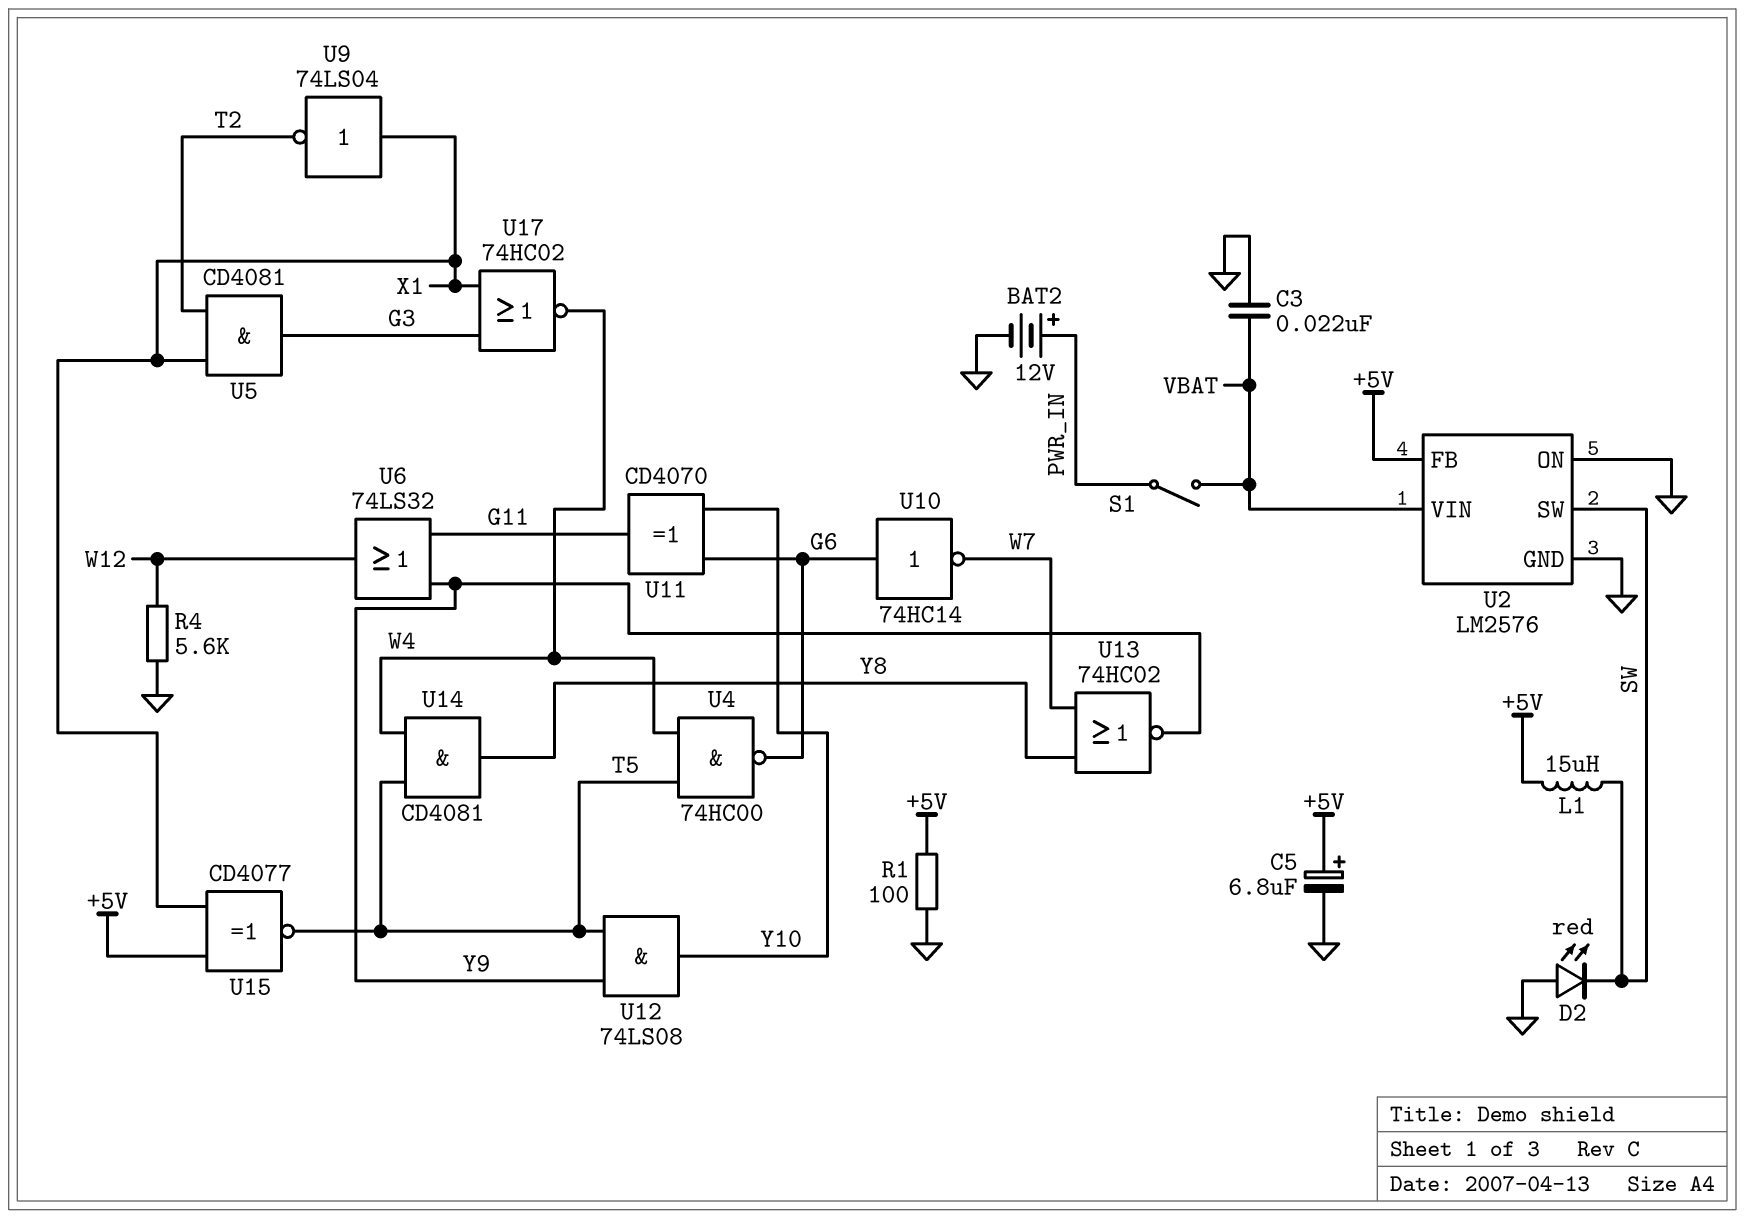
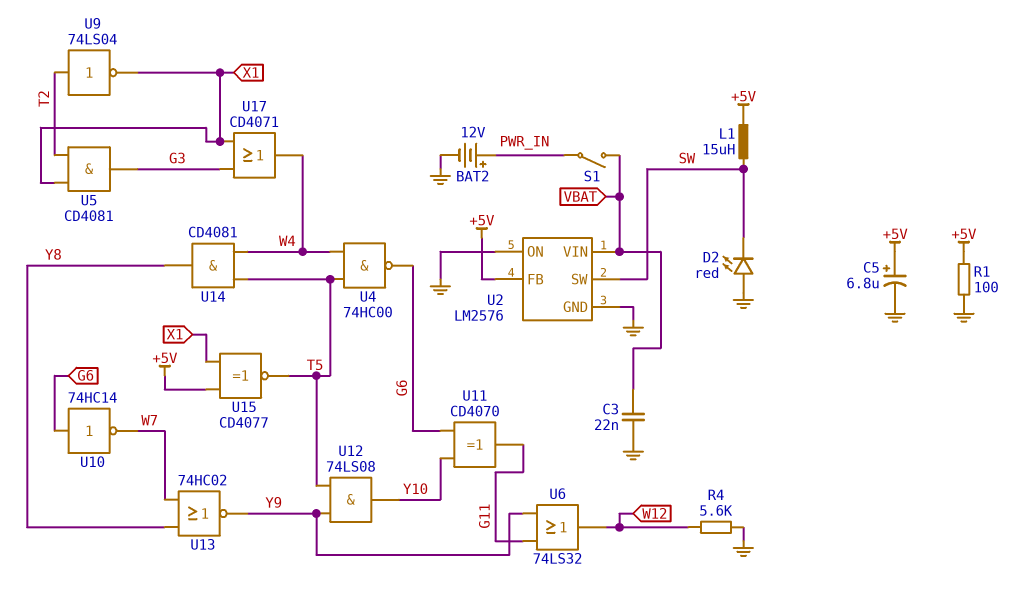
U9: NOT 74LS04 (in X1, out T2) -> NOT 74LS04 (in T2, out X1)
U17: NOR 74HC02 (in G3, in X1, out W4) -> OR CD4071 (in G3, in X1, out W4)

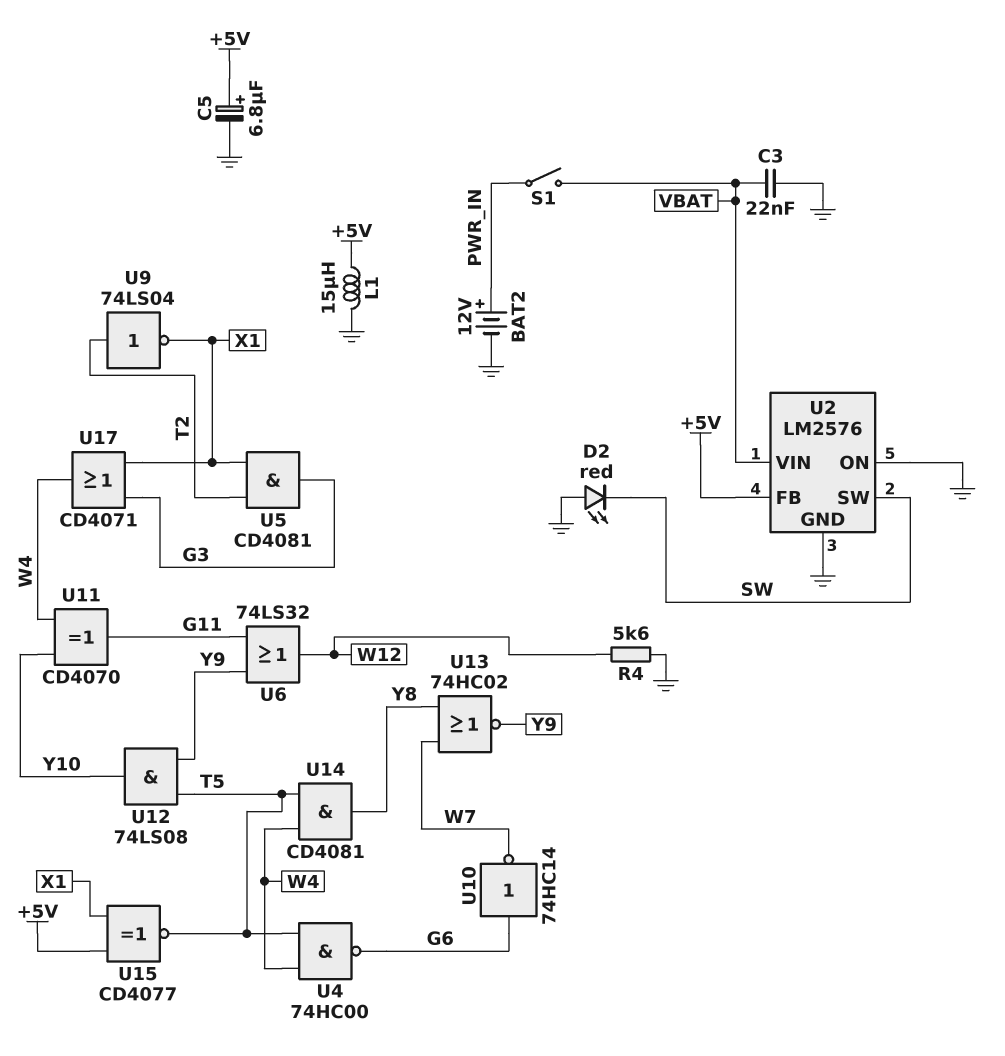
L1: 15uH (+5V, SW) -> 15uH (+5V, GND)
R1: 100 (+5V, GND) -> none
U11: XOR CD4070 (in G6, in Y10, out G11) -> XOR CD4070 (in W4, in Y10, out G11)

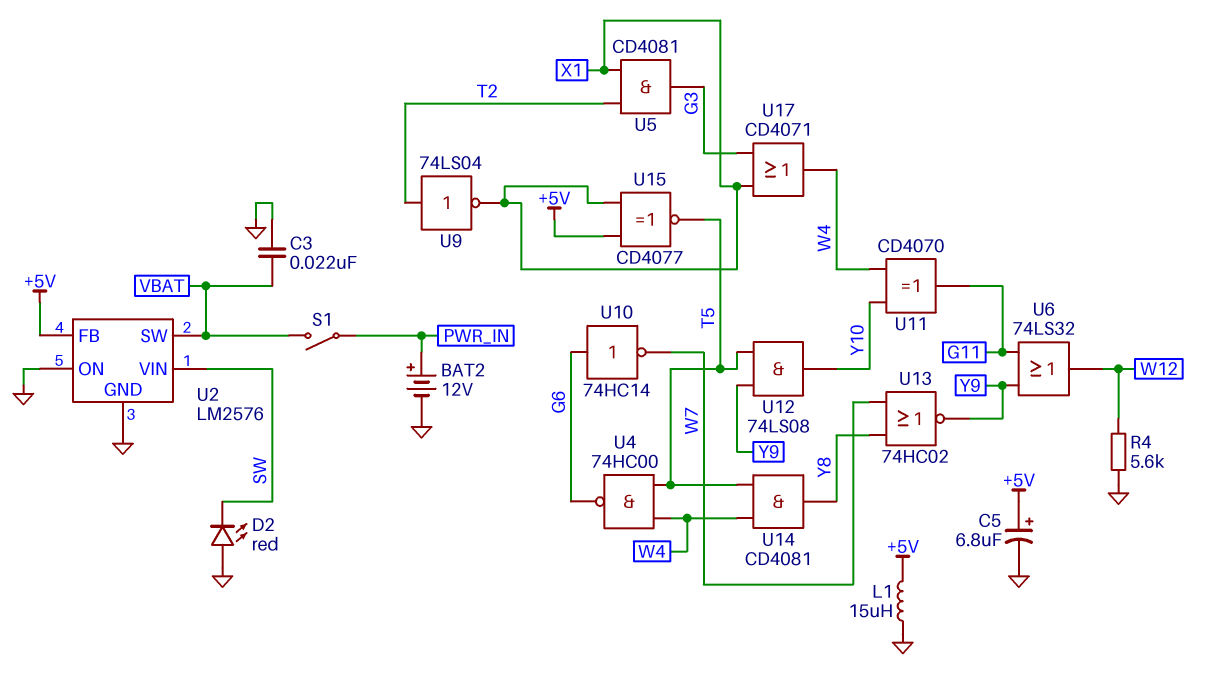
U2 pin SW: SW -> VBAT
U2 pin VIN: VBAT -> SW

